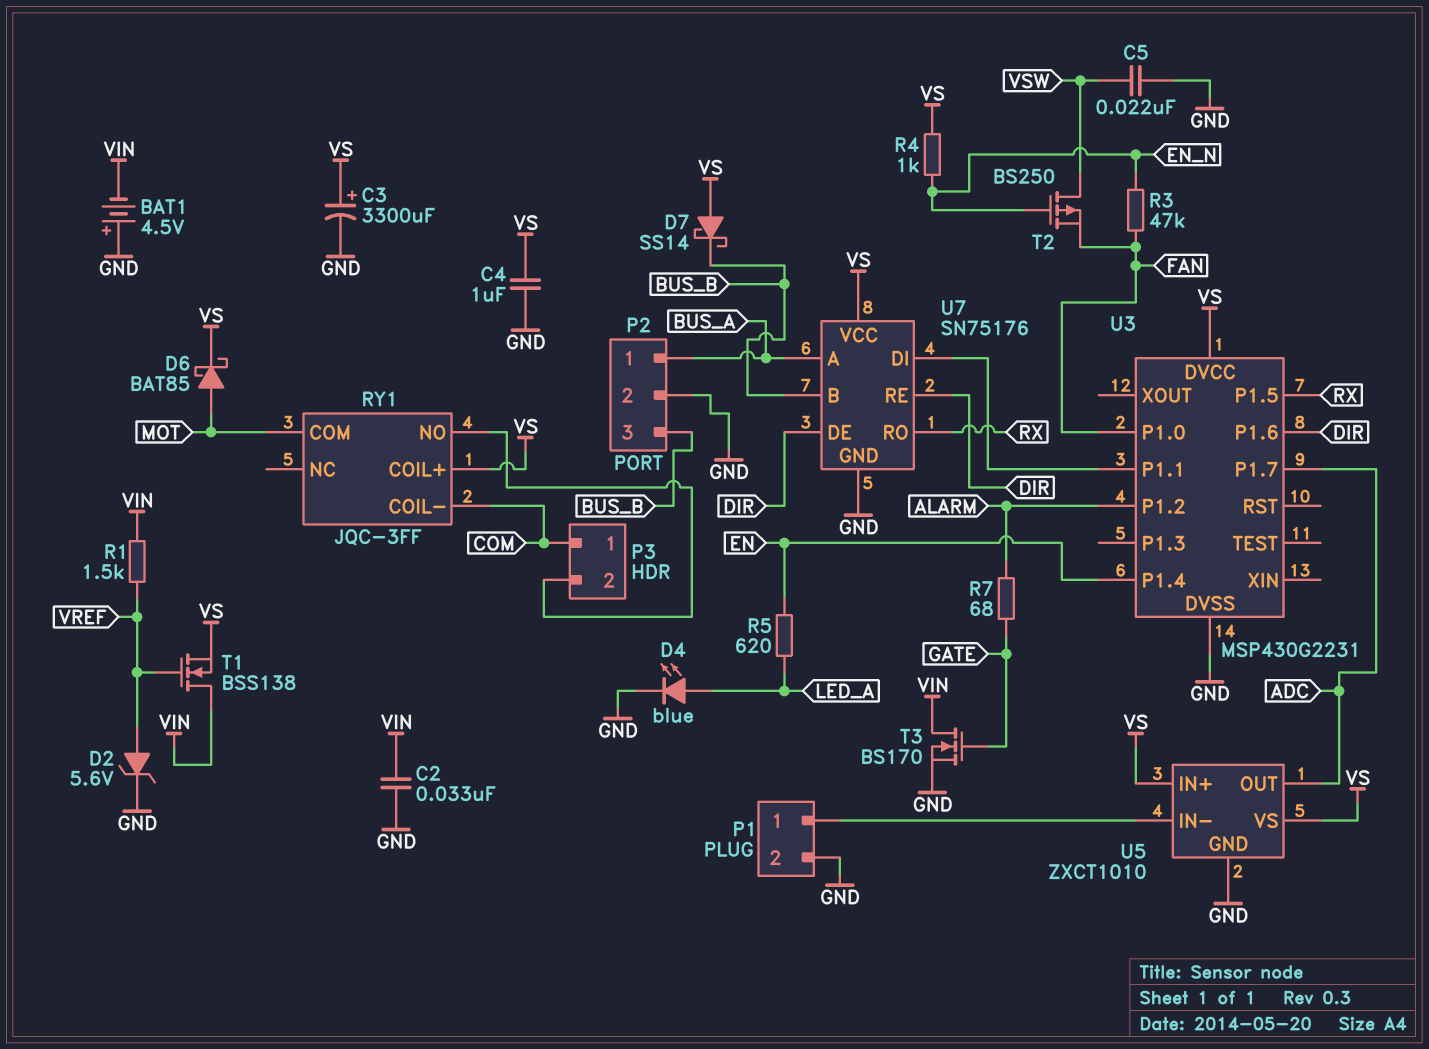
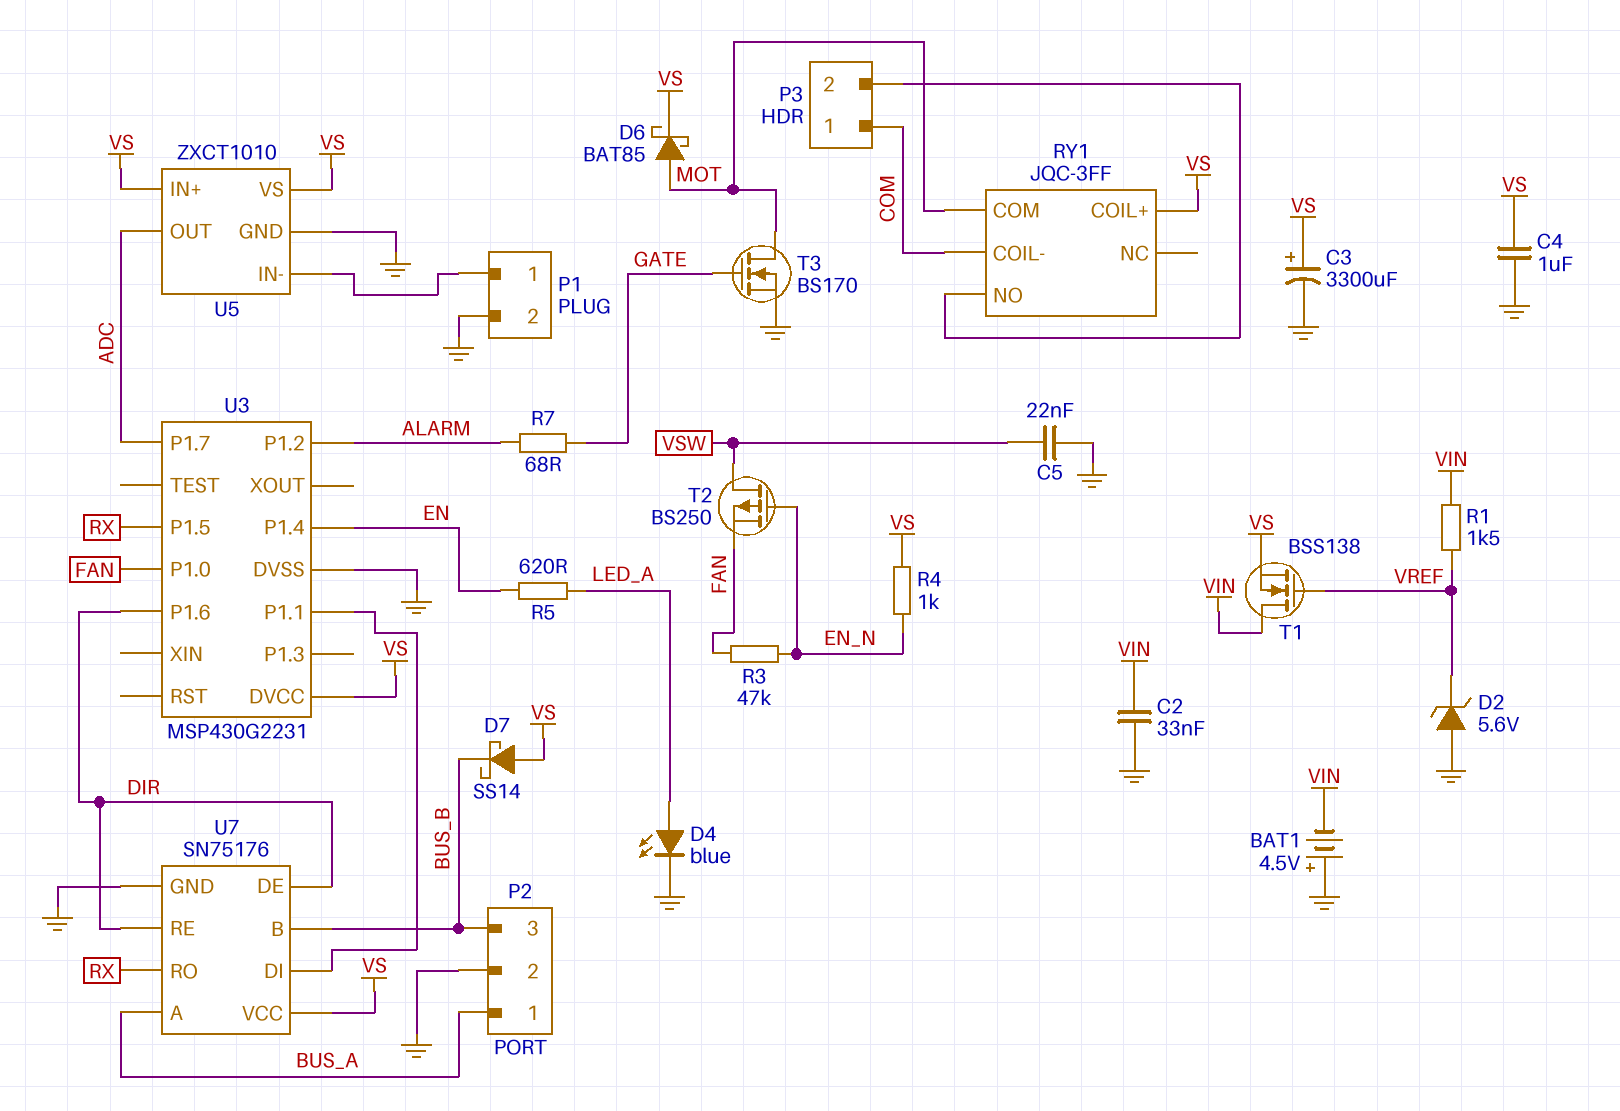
D2: zener 5.6V (A VREF, K GND) -> zener 5.6V (A GND, K VREF)
T3: NMOS BS170 (G GATE, D VIN, S GND) -> NMOS BS170 (G GATE, D MOT, S GND)

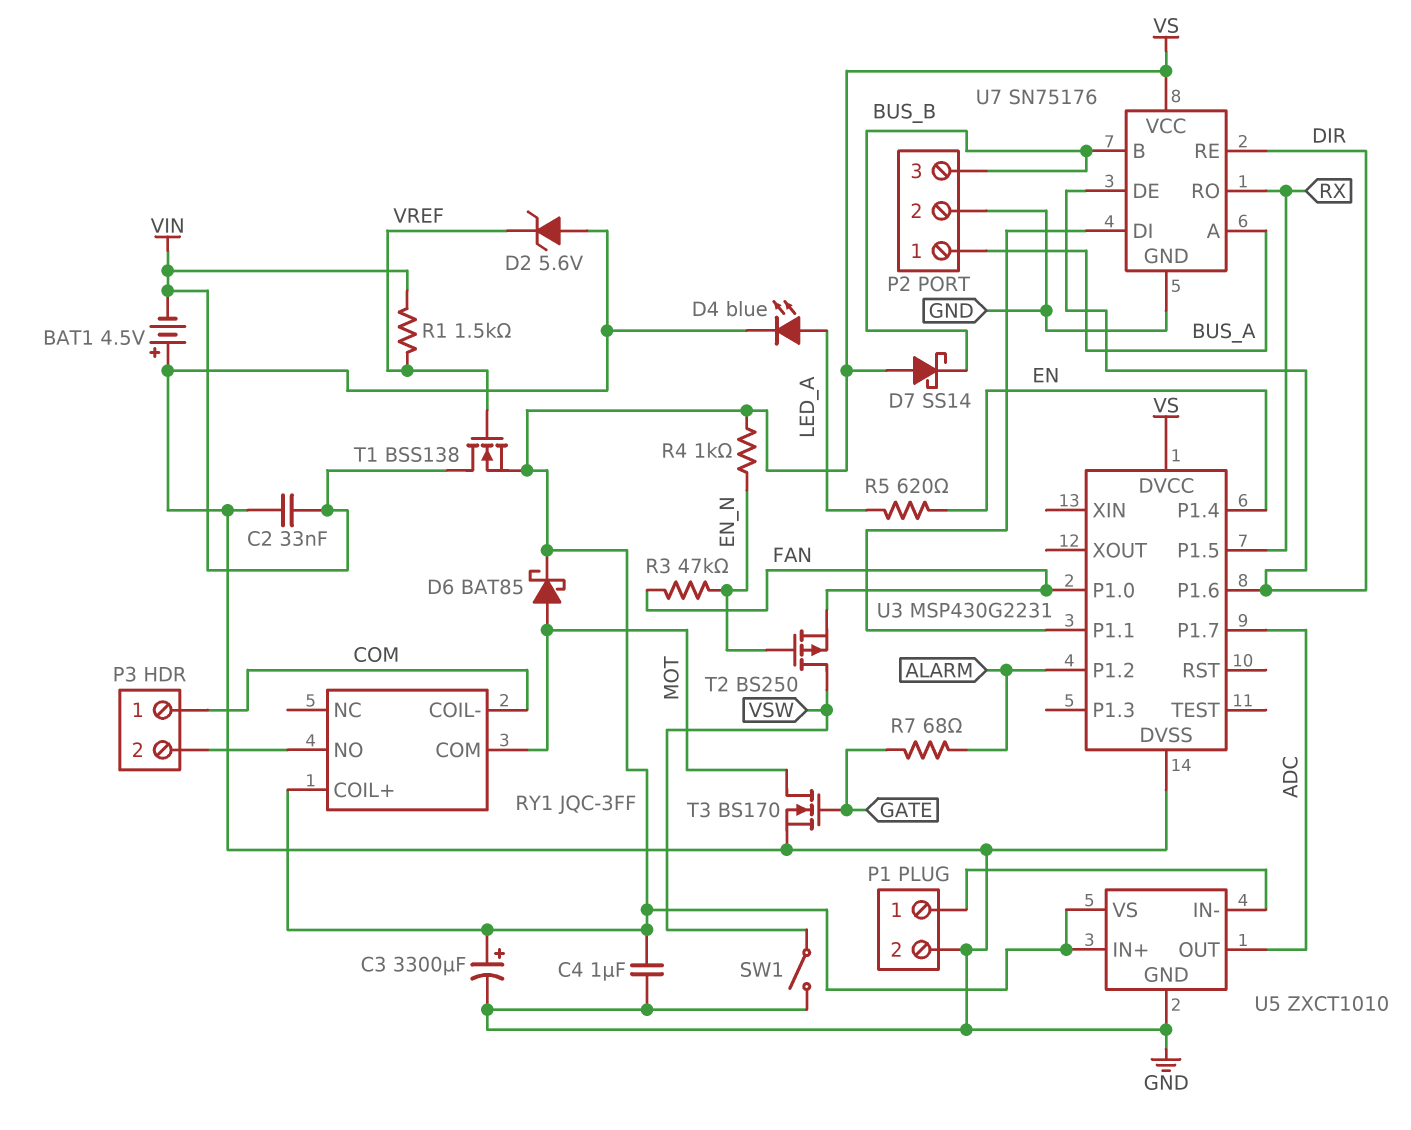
C5: 22nF (GND, VSW) -> none
SW1: none -> switch (GND, VSW)

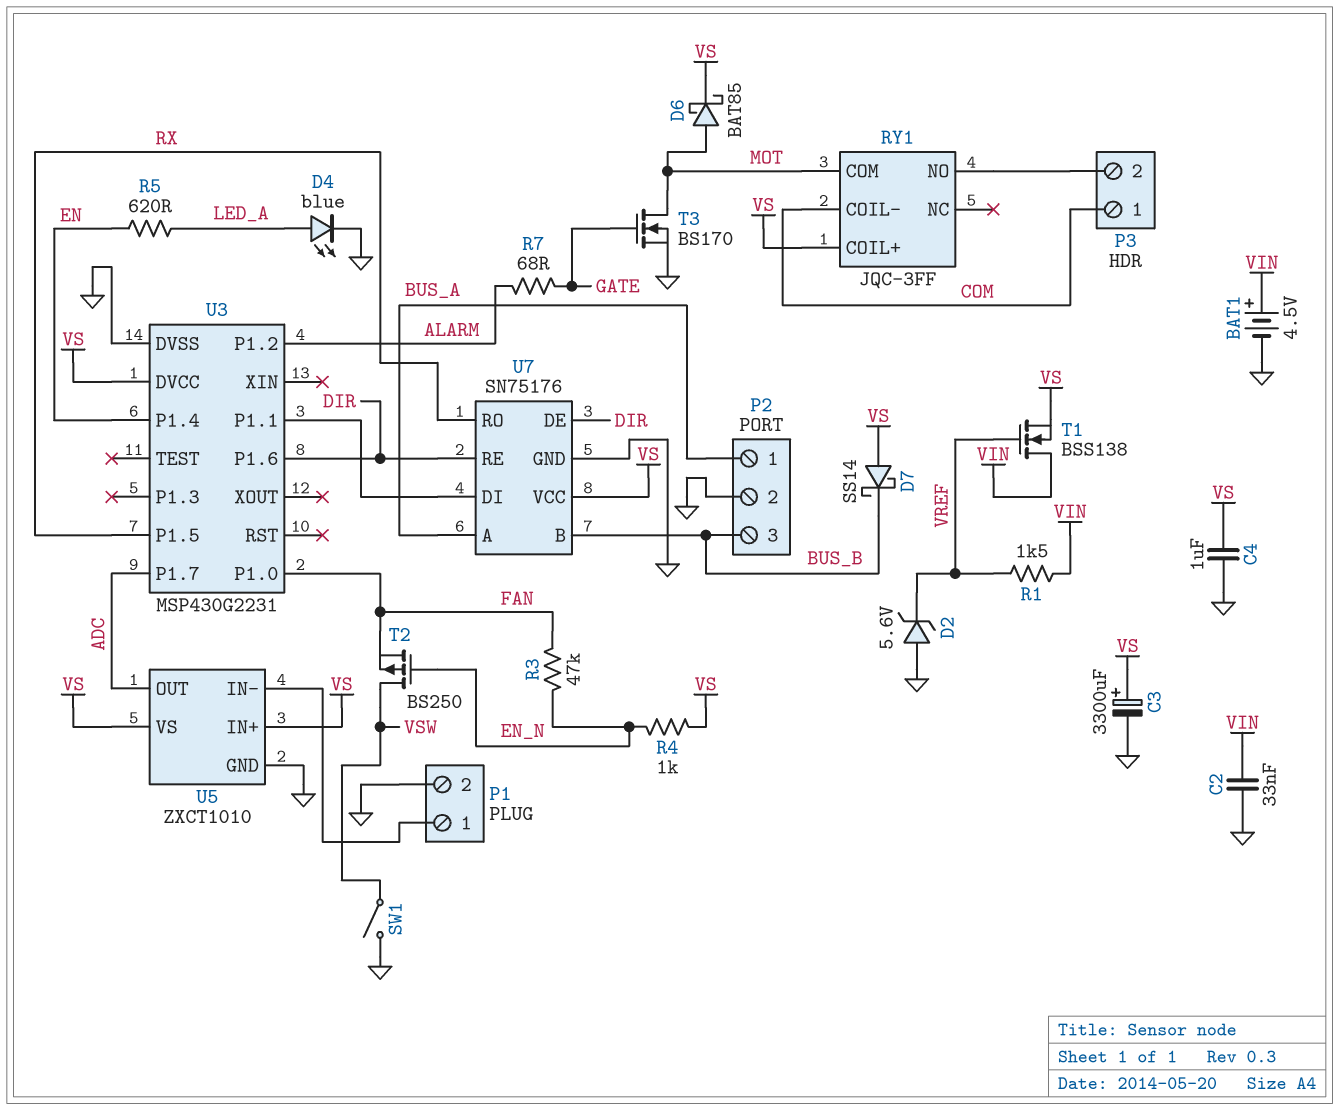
BAT1: 4.5V (plus GND, minus VIN) -> 4.5V (plus VIN, minus GND)

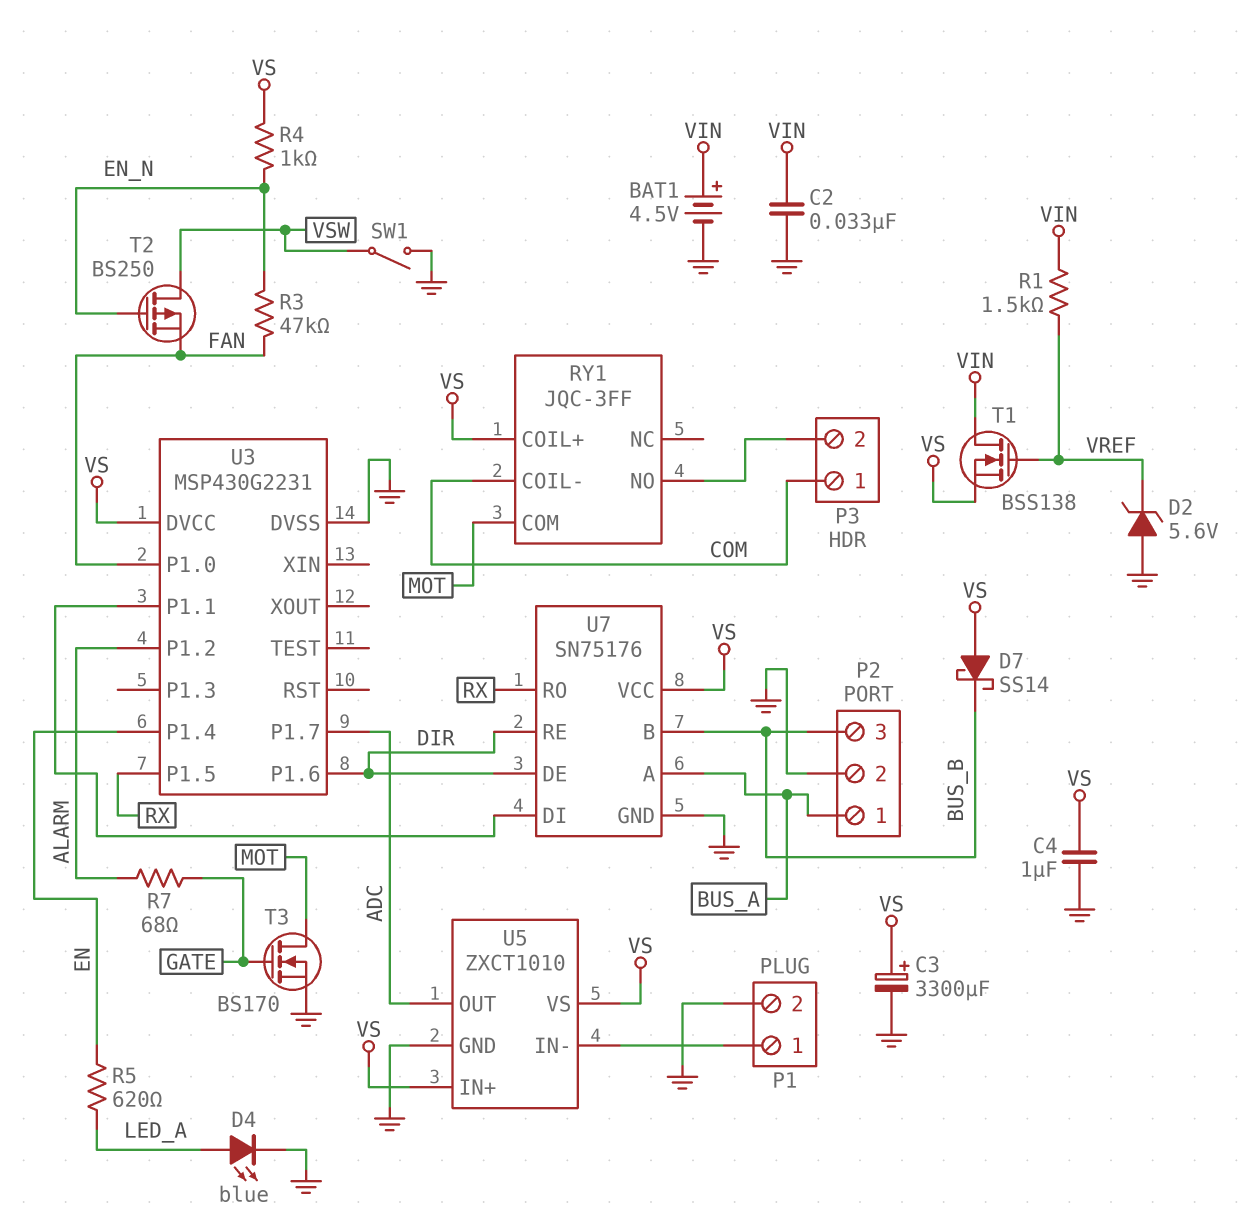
D6: schottky BAT85 (A MOT, K VS) -> none

